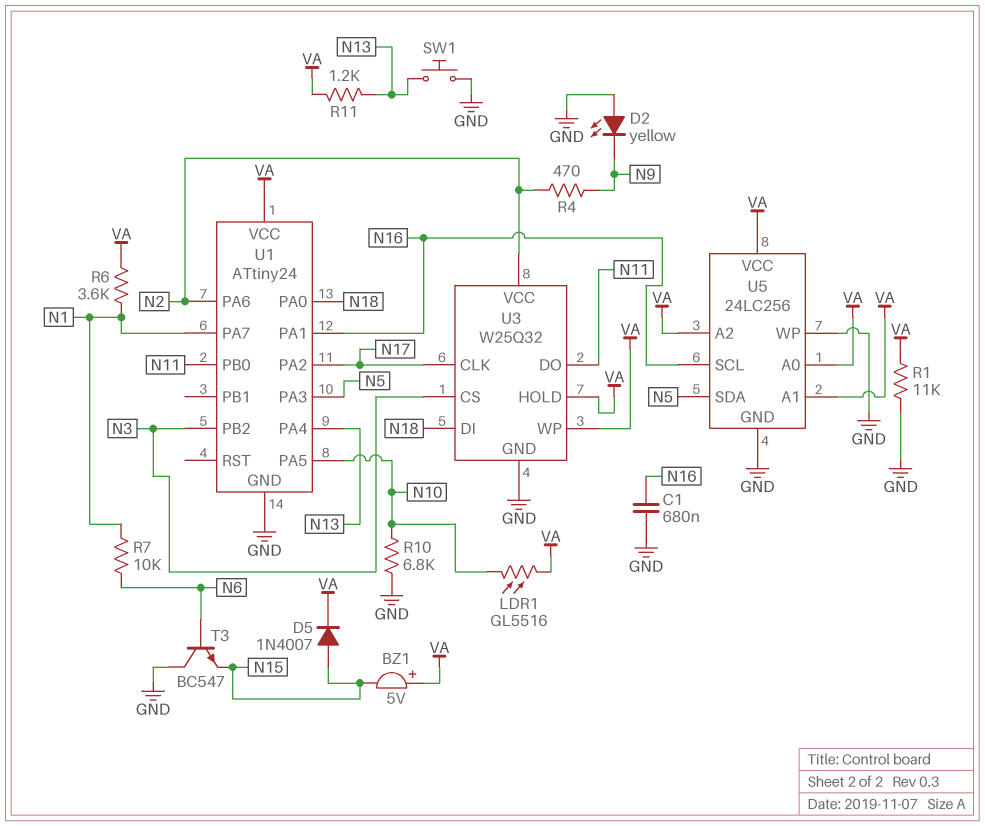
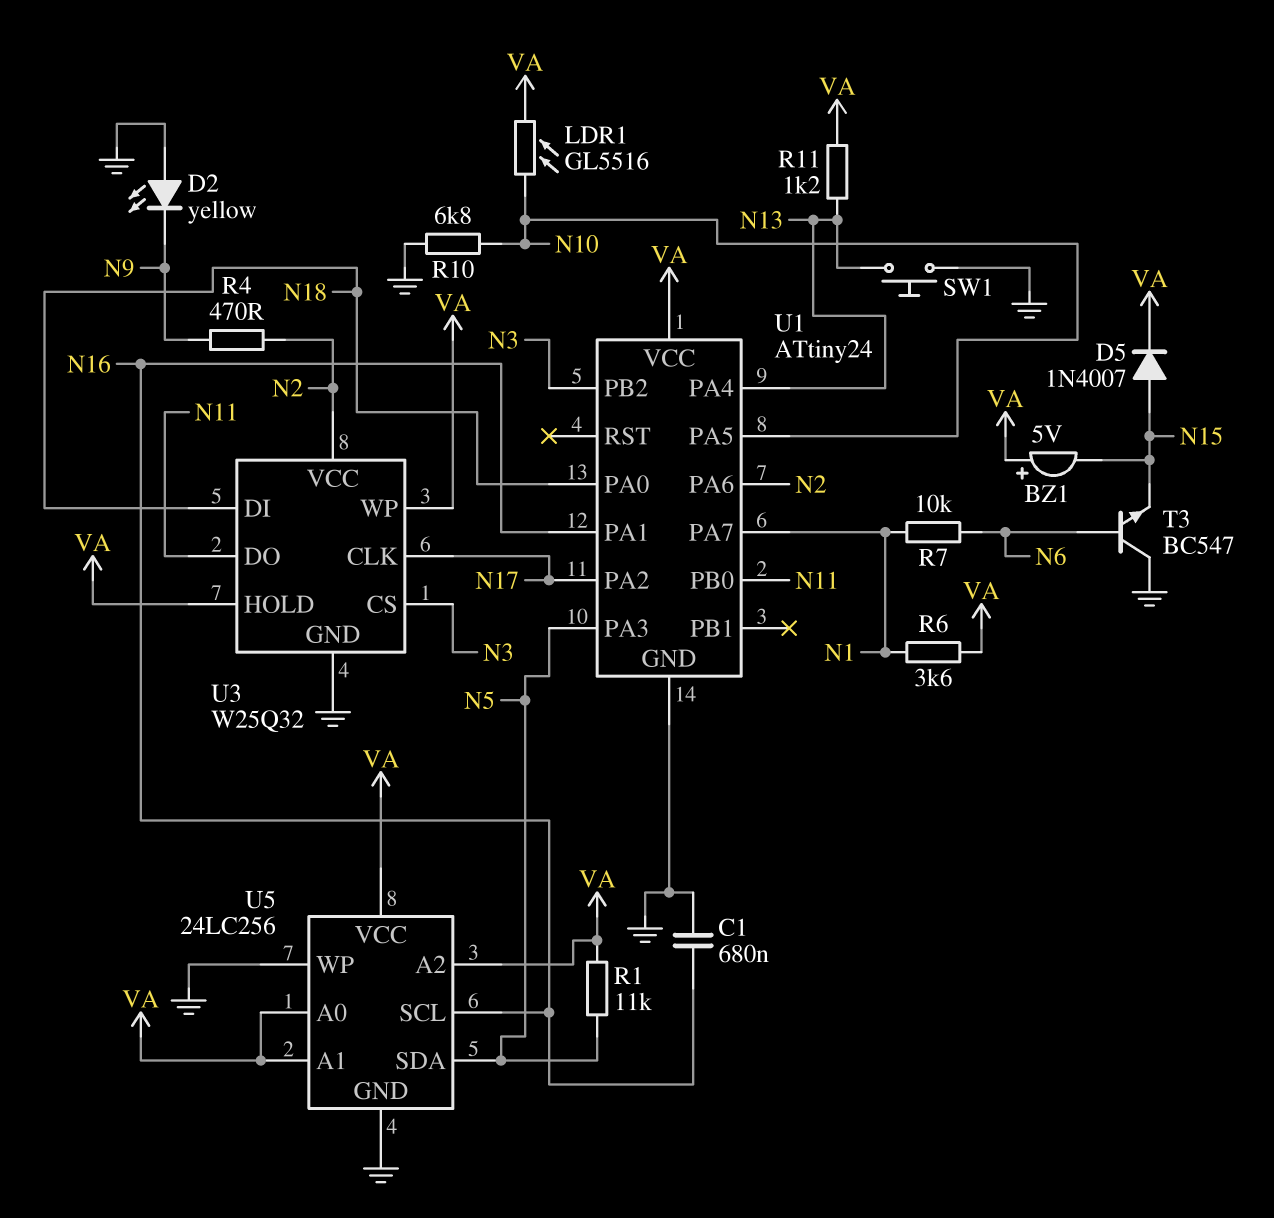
R1: 11k (GND, VA) -> 11k (N5, VA)

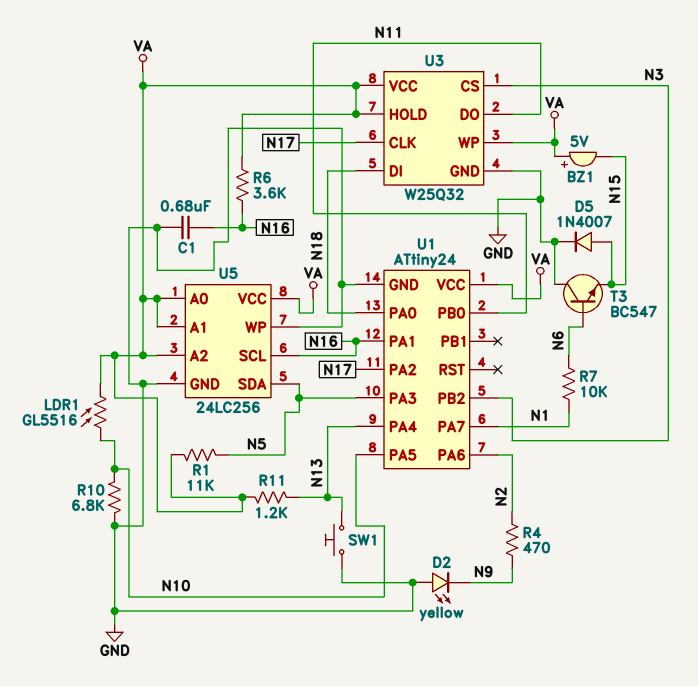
D5: diode 1N4007 (A N15, K VA) -> diode 1N4007 (A N15, K GND)
R6: 3.6k (N1, VA) -> 3.6k (N16, VA)
U3 pin VCC: N2 -> VA

